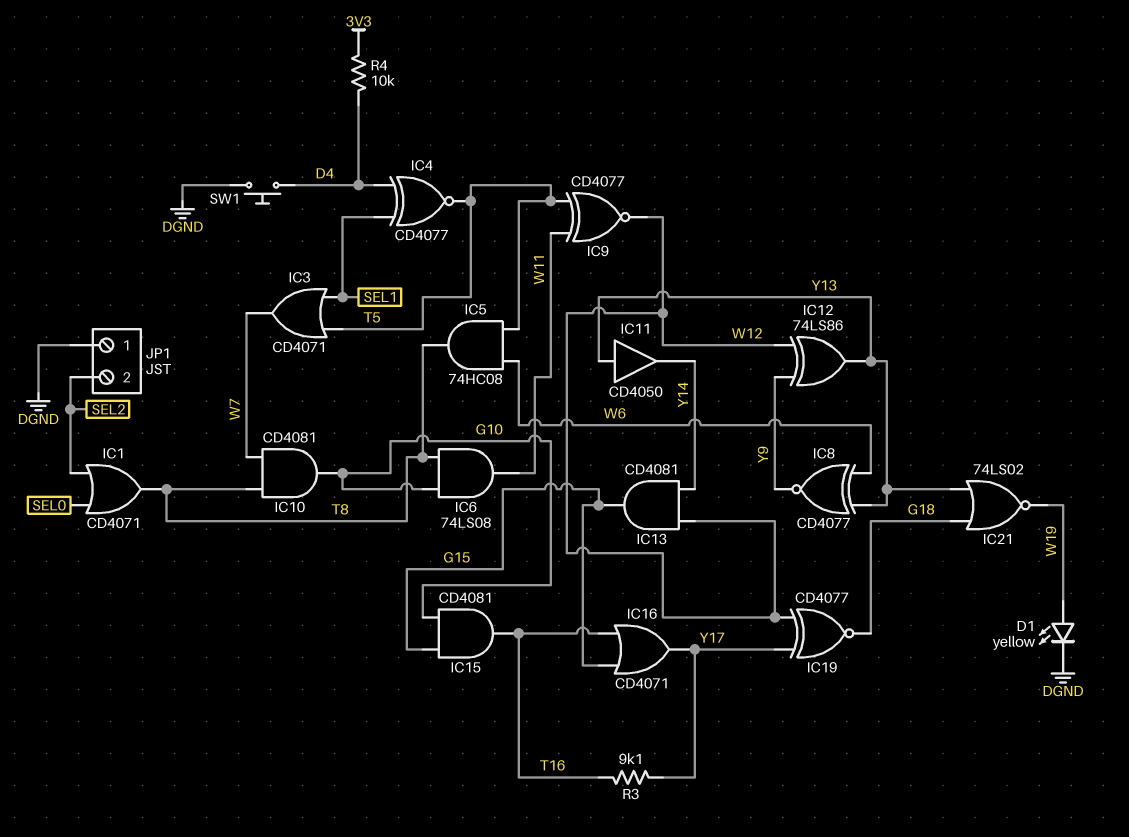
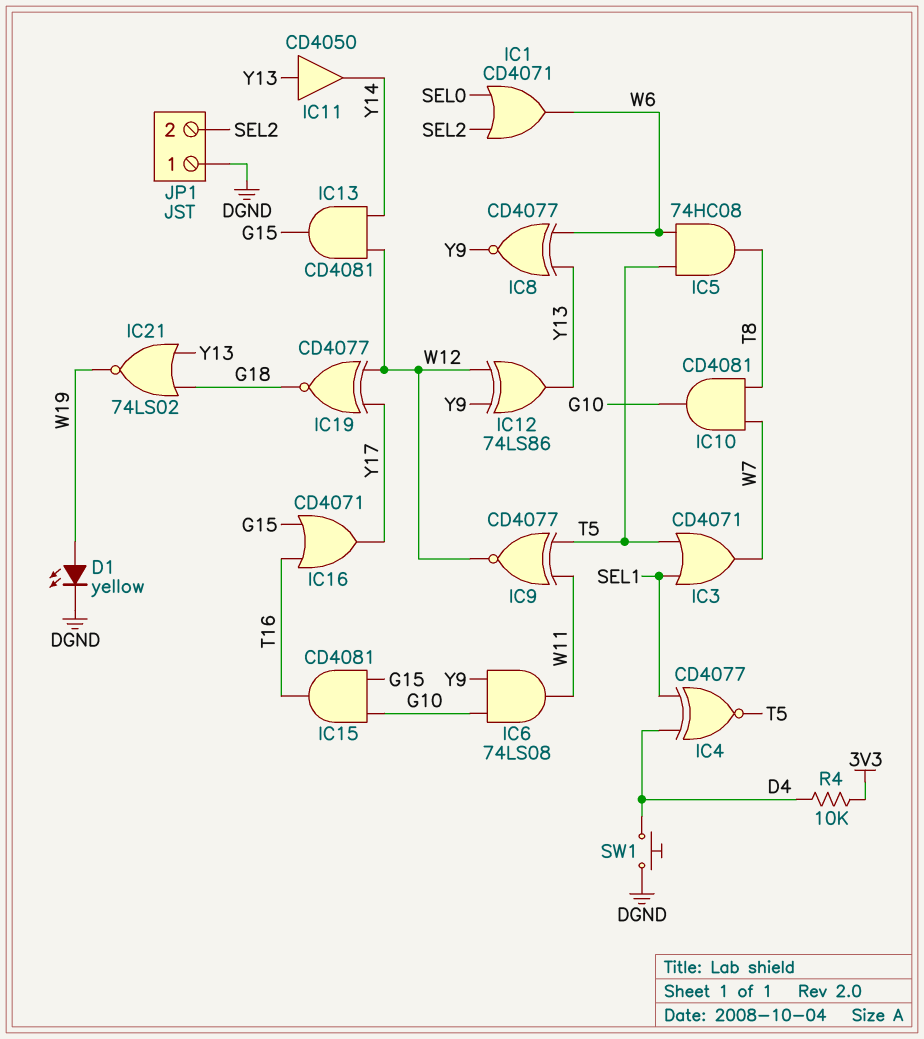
IC1: OR CD4071 (in SEL0, in SEL2, out T8) -> OR CD4071 (in SEL0, in SEL2, out W6)
IC6: AND 74LS08 (in G10, in T8, out W11) -> AND 74LS08 (in G10, in Y9, out W11)
R3: 9.1k (T16, Y17) -> none

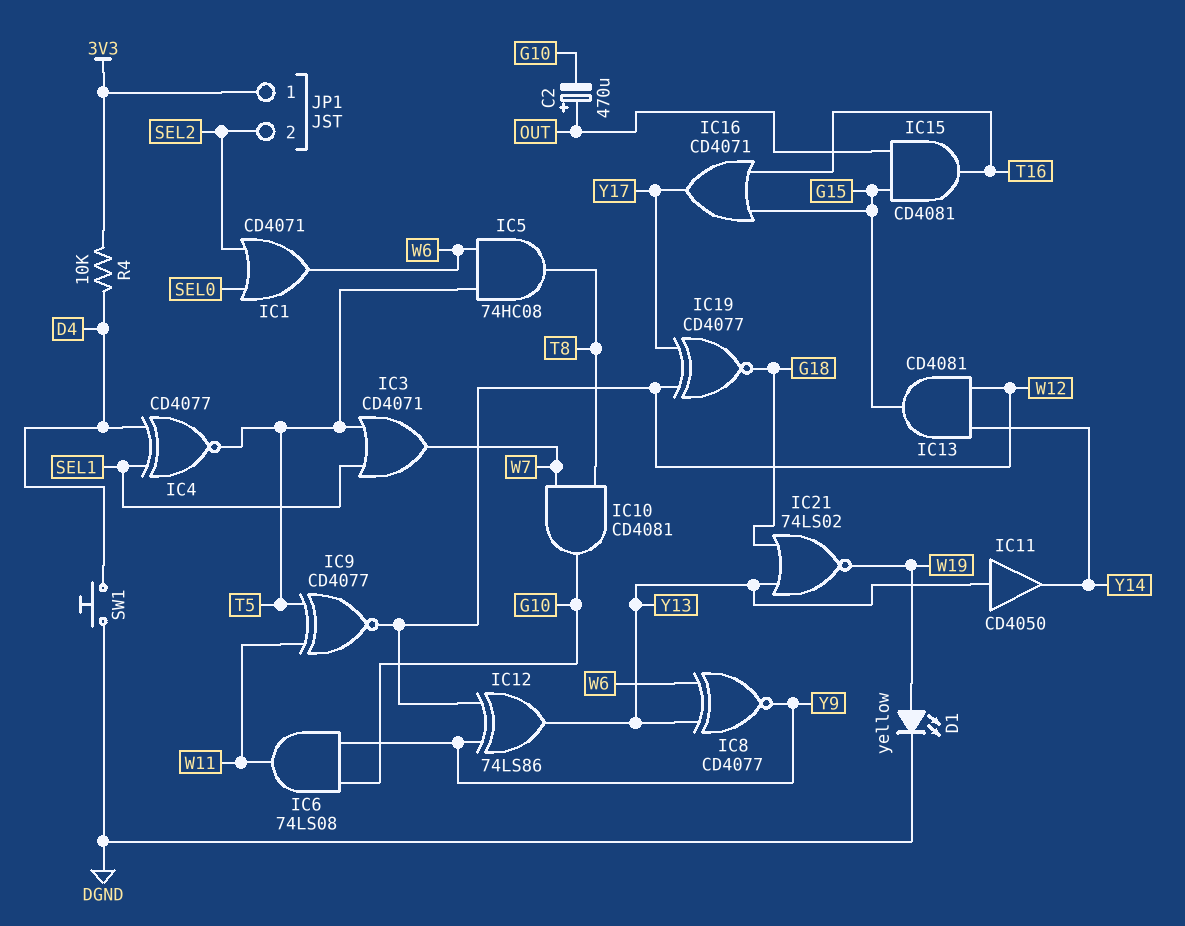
C2: none -> 470uF (plus OUT, minus G10)
IC15: AND CD4081 (in G10, in G15, out T16) -> AND CD4081 (in G15, in OUT, out T16)
JP1 pin 1: DGND -> 3V3

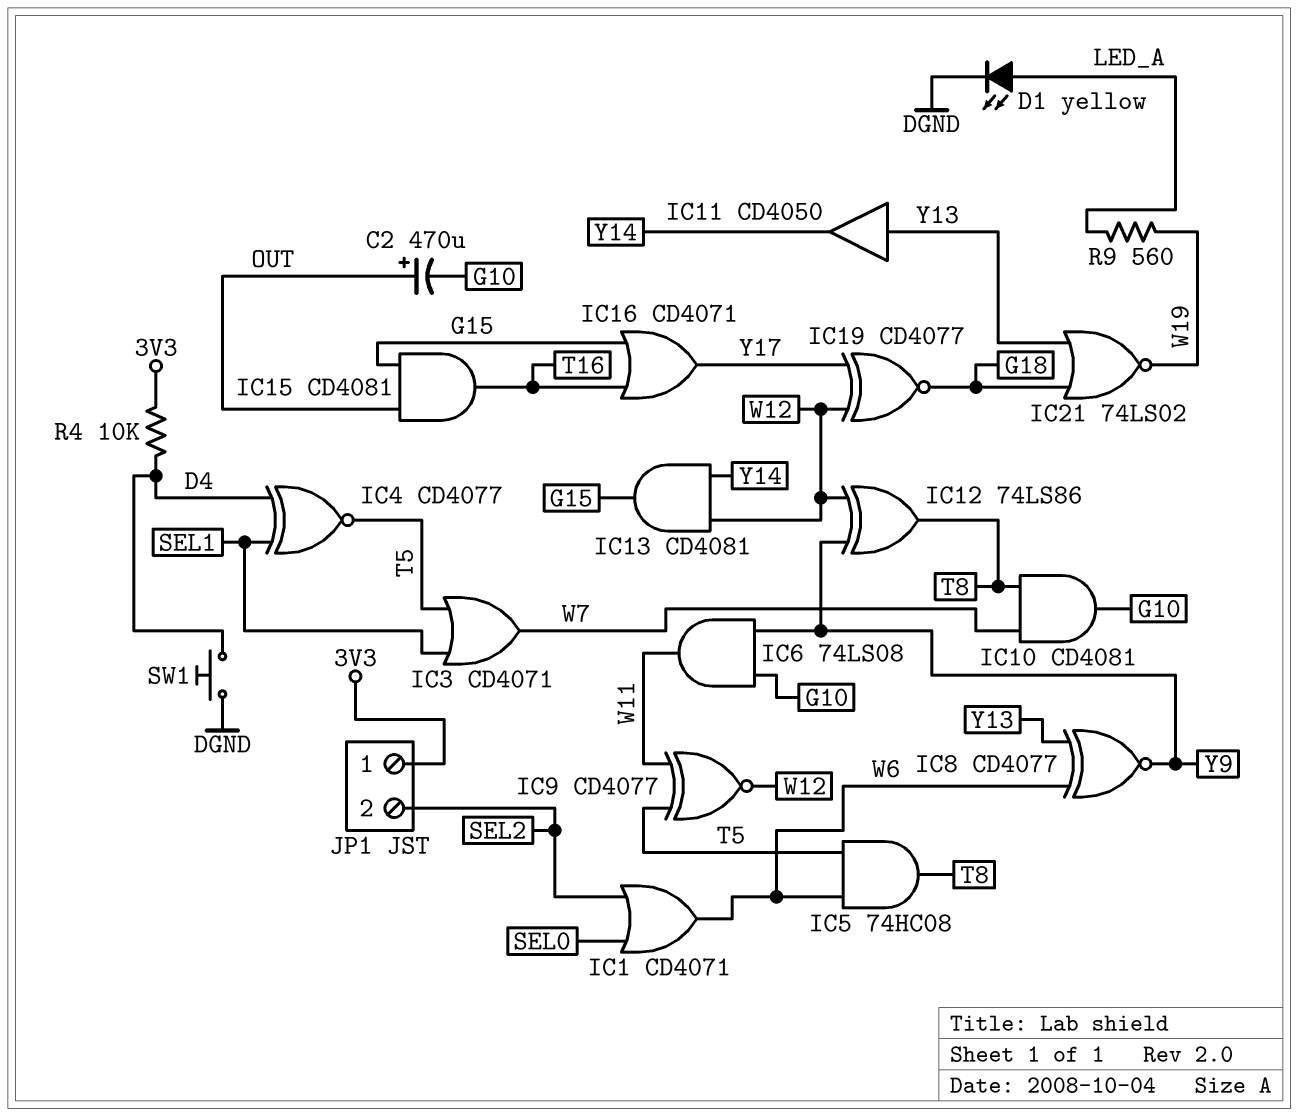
D1: LED yellow (A W19, K DGND) -> LED yellow (A LED_A, K DGND)
IC12: XOR 74LS86 (in W12, in Y9, out Y13) -> XOR 74LS86 (in W12, in Y9, out T8)
R9: none -> 560 (LED_A, W19)

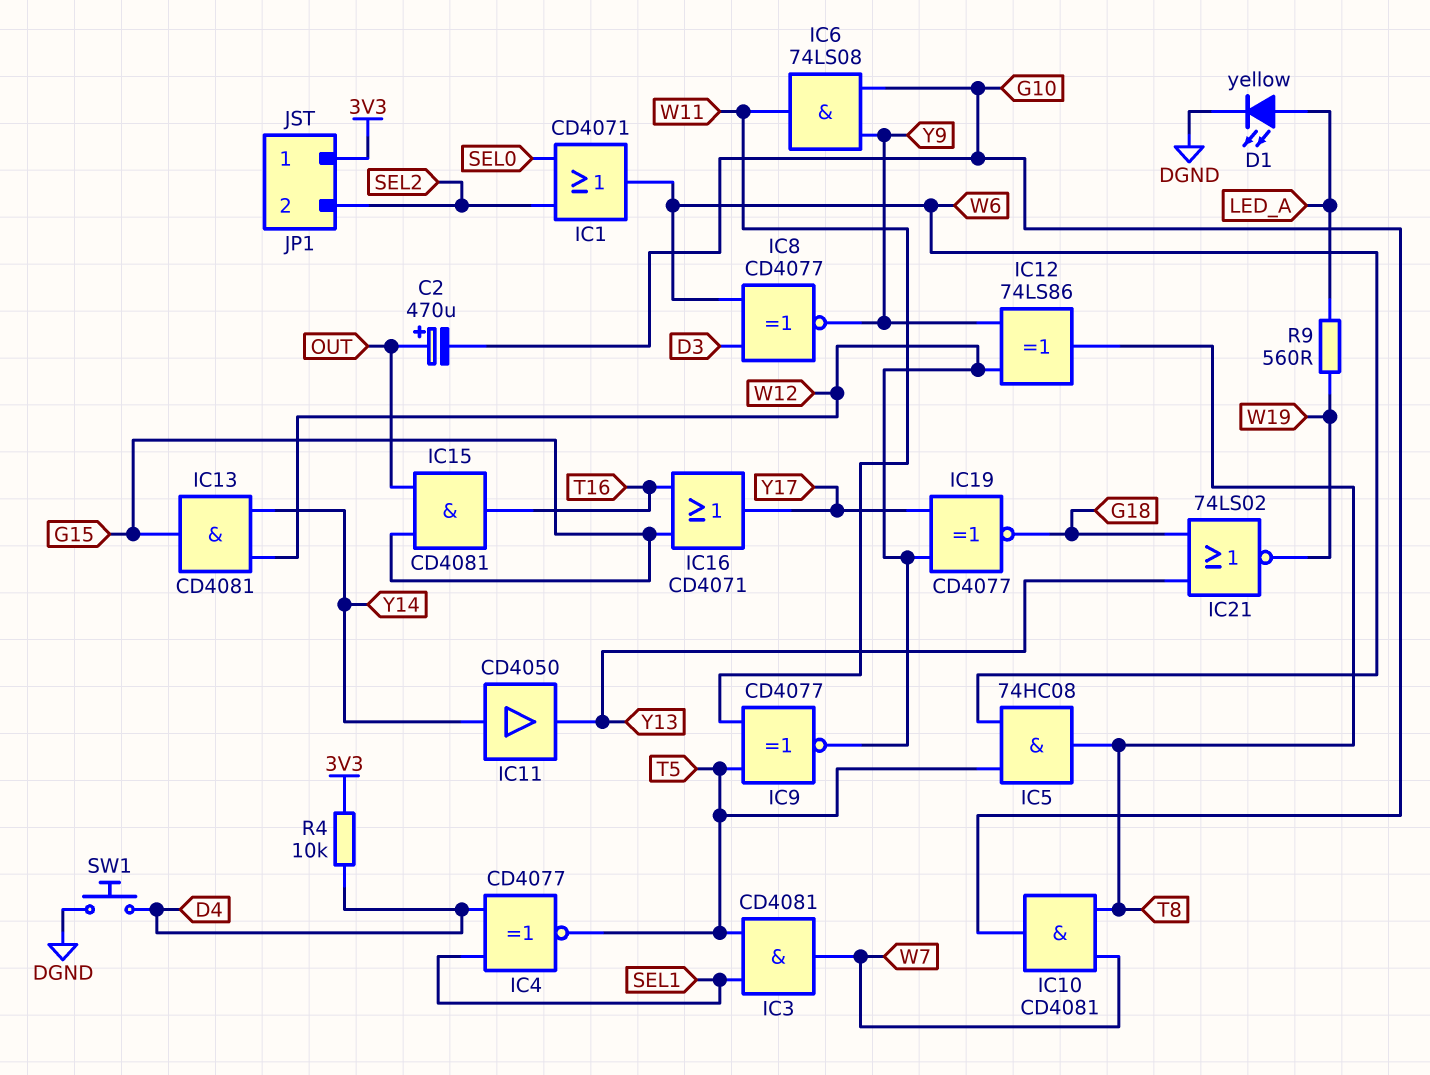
IC3: OR CD4071 (in SEL1, in T5, out W7) -> AND CD4081 (in SEL1, in T5, out W7)
IC8: XNOR CD4077 (in W6, in Y13, out Y9) -> XNOR CD4077 (in D3, in W6, out Y9)
IC11: buffer CD4050 (in Y13, out Y14) -> buffer CD4050 (in Y14, out Y13)

